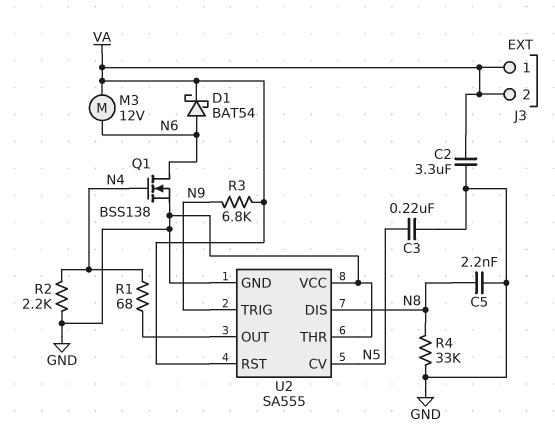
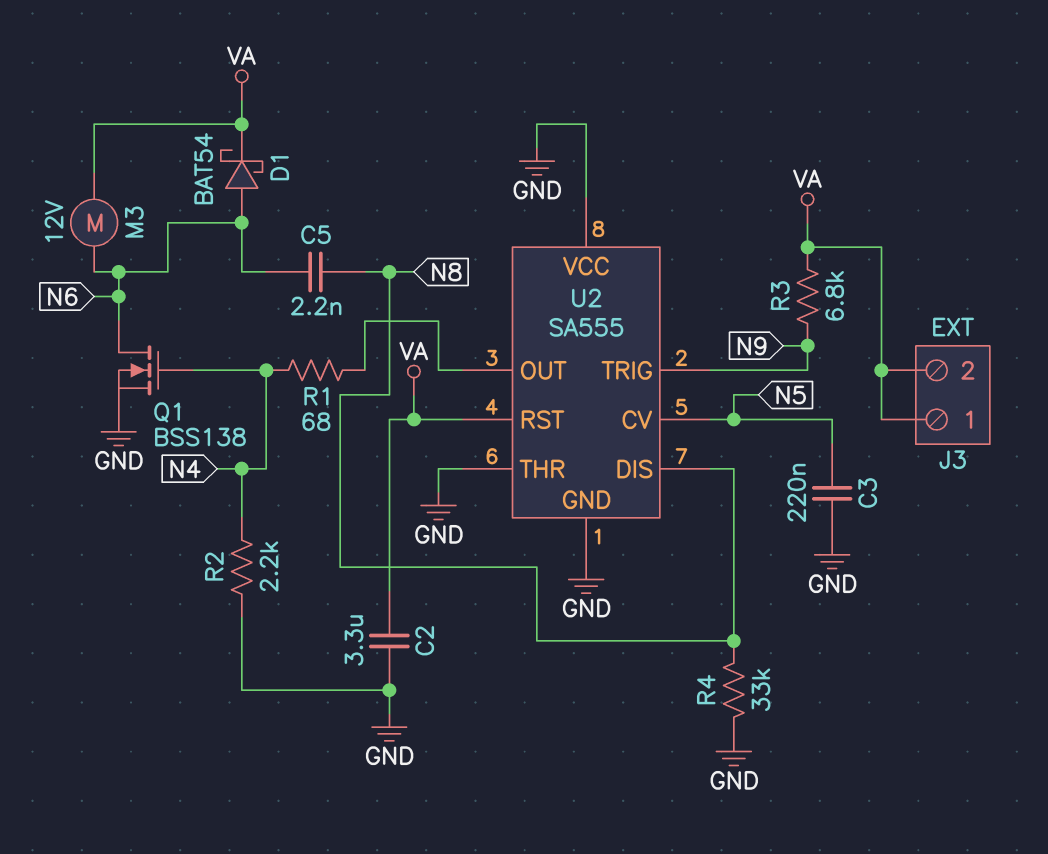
C5: 2.2nF (GND, N8) -> 2.2nF (N6, N8)

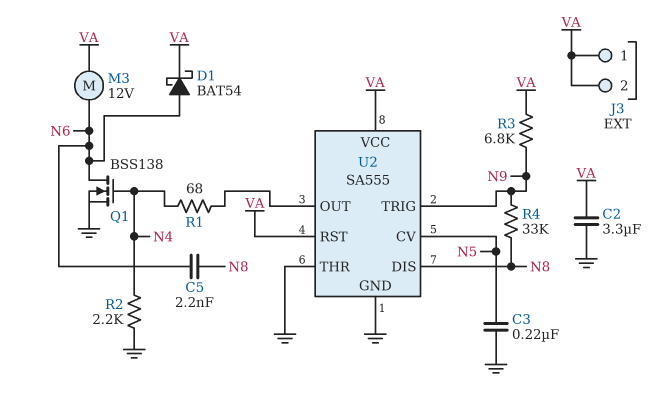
R4: 33k (GND, N8) -> 33k (N8, N9)
U2 pin VCC: GND -> VA

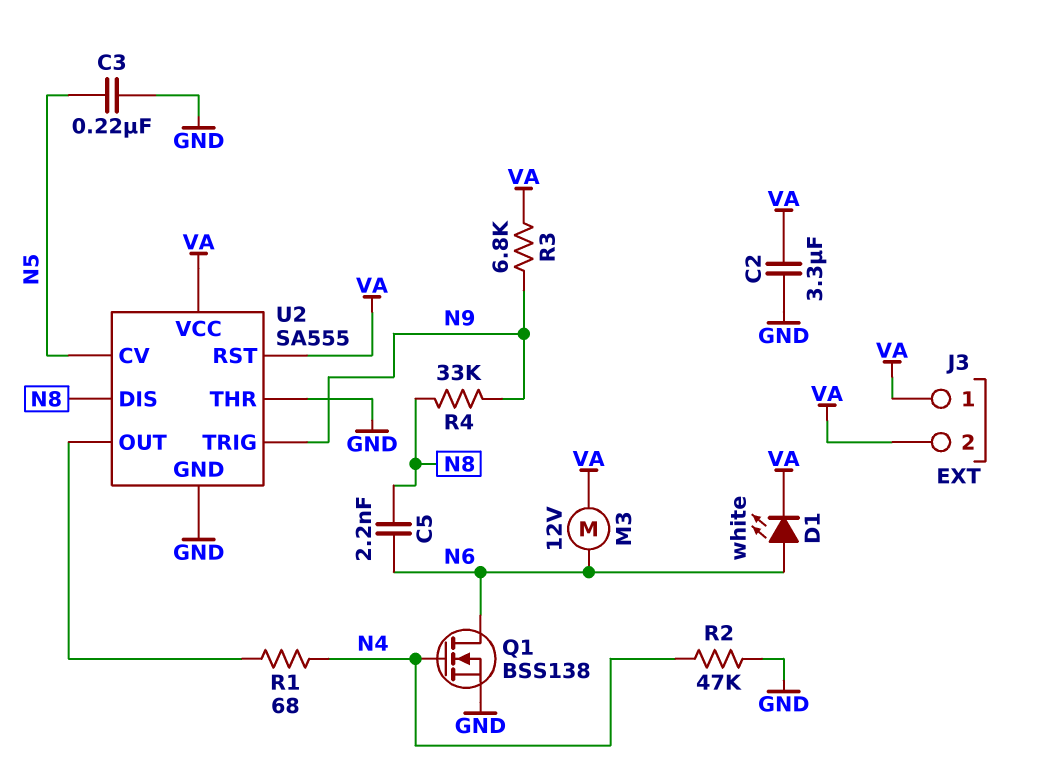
D1: schottky BAT54 (A N6, K VA) -> LED white (A N6, K VA)
R2: 2.2k (GND, N4) -> 47k (GND, N4)

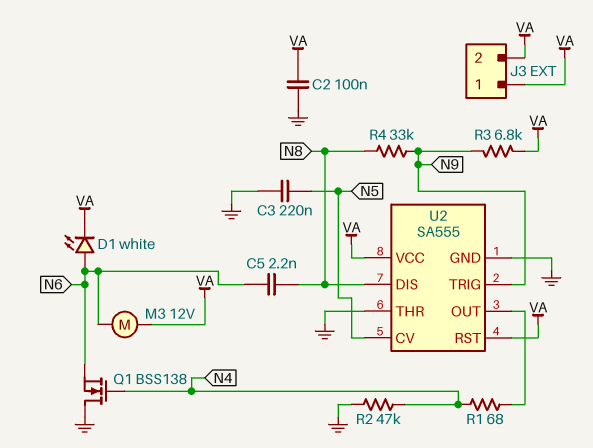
C2: 3.3uF (GND, VA) -> 100nF (GND, VA)
Q1: NMOS BSS138 (G N4, D N6, S GND) -> NMOS BSS138 (G N4, D GND, S N6)

